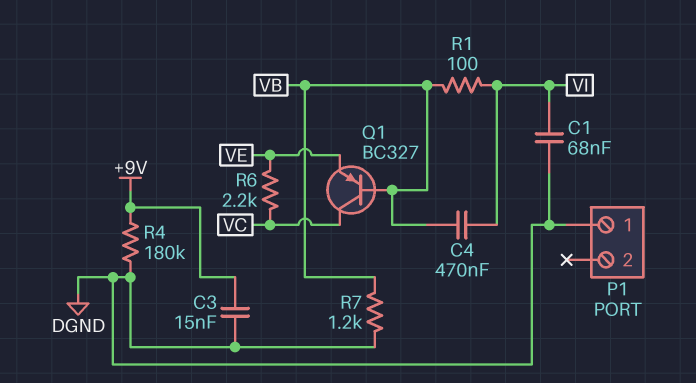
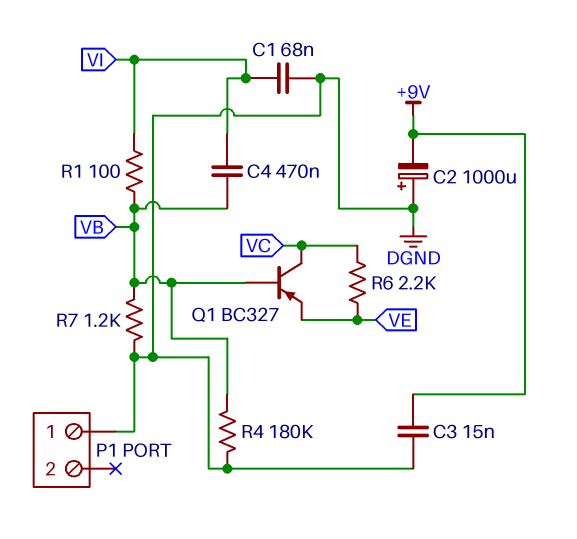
C2: none -> 1000uF (plus DGND, minus +9V)
R4: 180k (+9V, DGND) -> 180k (DGND, VB)

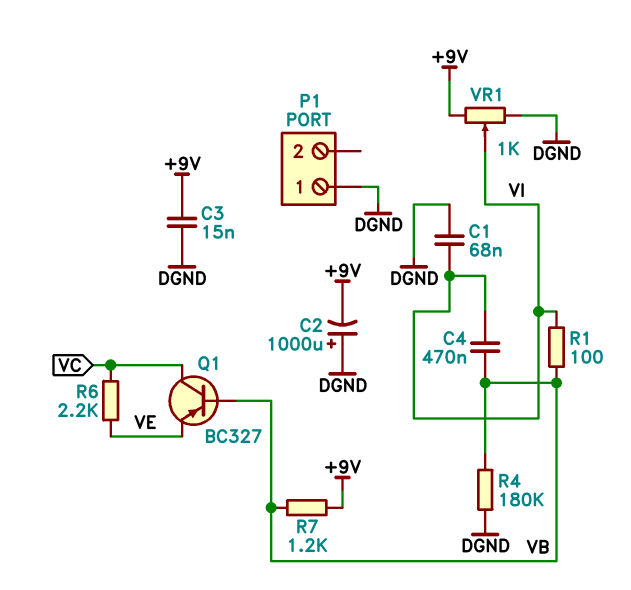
R7: 1.2k (DGND, VB) -> 1.2k (+9V, VB)
VR1: none -> 1k (+9V, DGND, wiper VI)

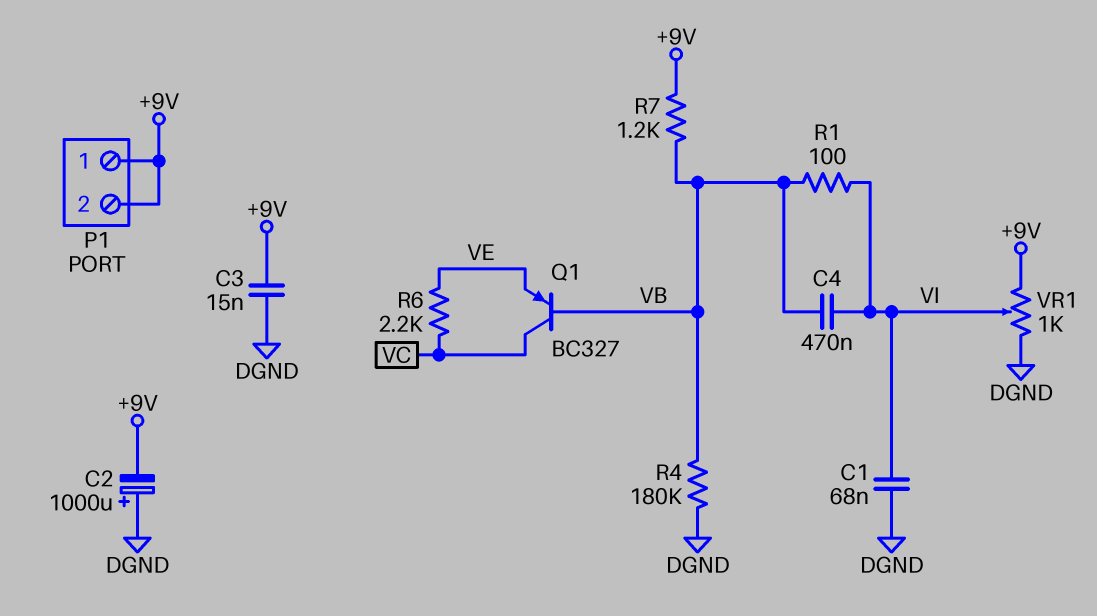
P1 pin 1: DGND -> +9V
P1 pin 2: none -> +9V

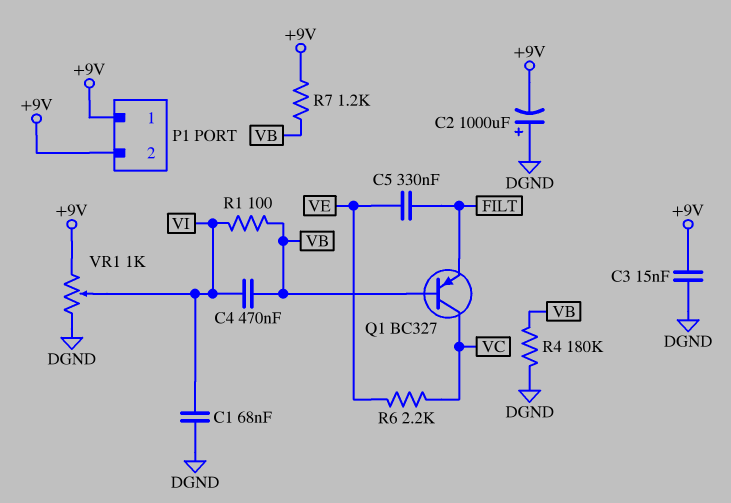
C5: none -> 330nF (FILT, VE)
Q1: PNP BC327 (B VB, C VC, E VE) -> PNP BC327 (B VB, C VC, E FILT)

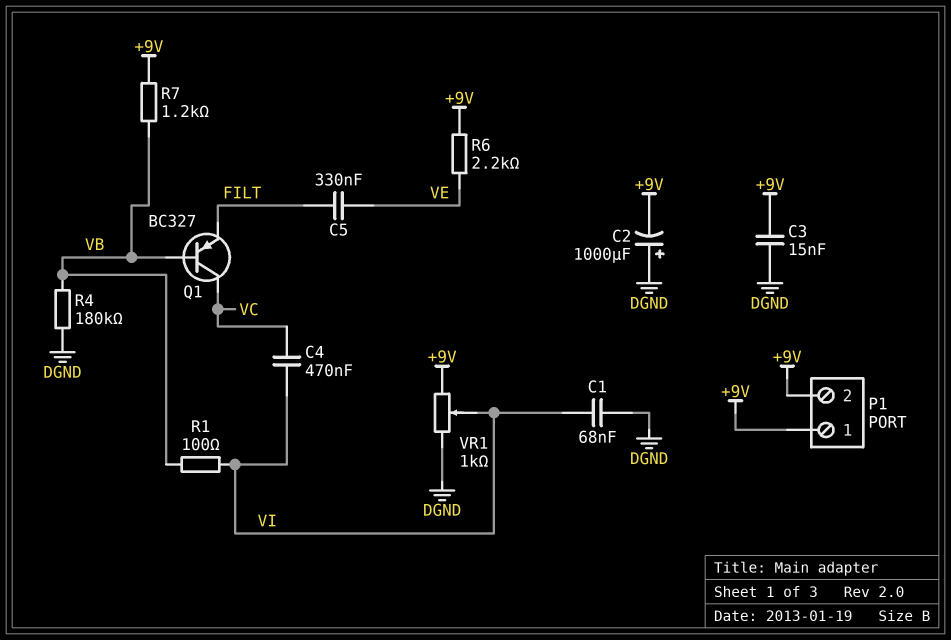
C4: 470nF (VB, VI) -> 470nF (VC, VI)
R6: 2.2k (VC, VE) -> 2.2k (+9V, VE)

